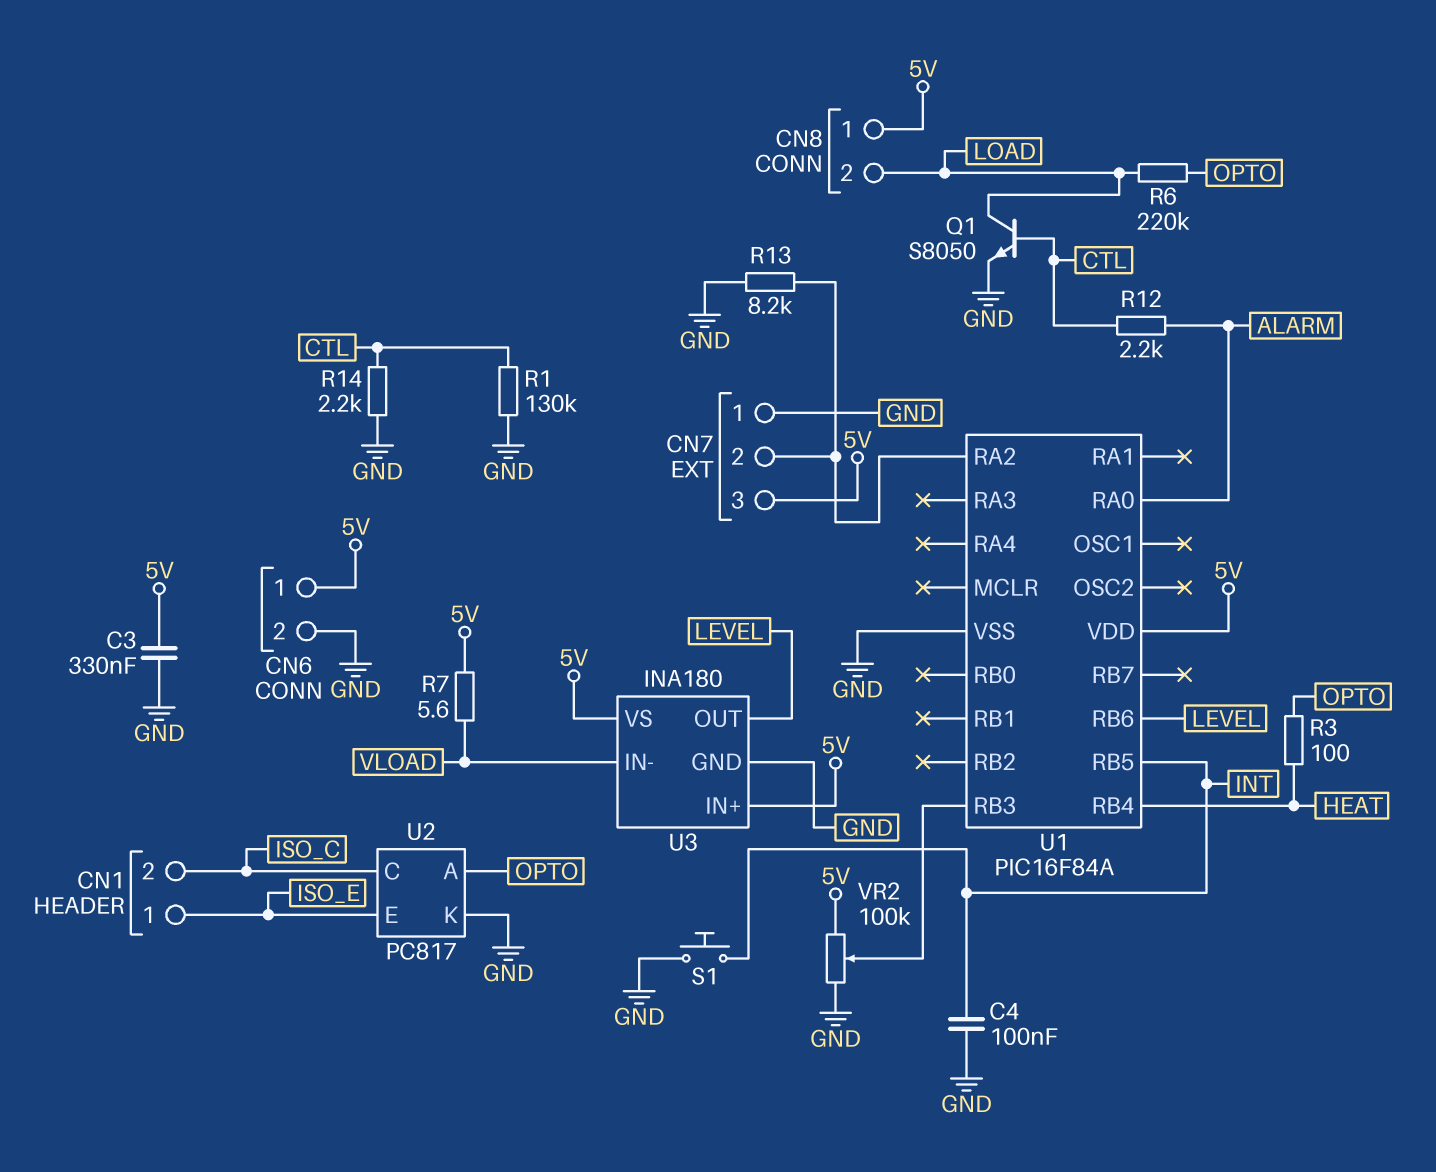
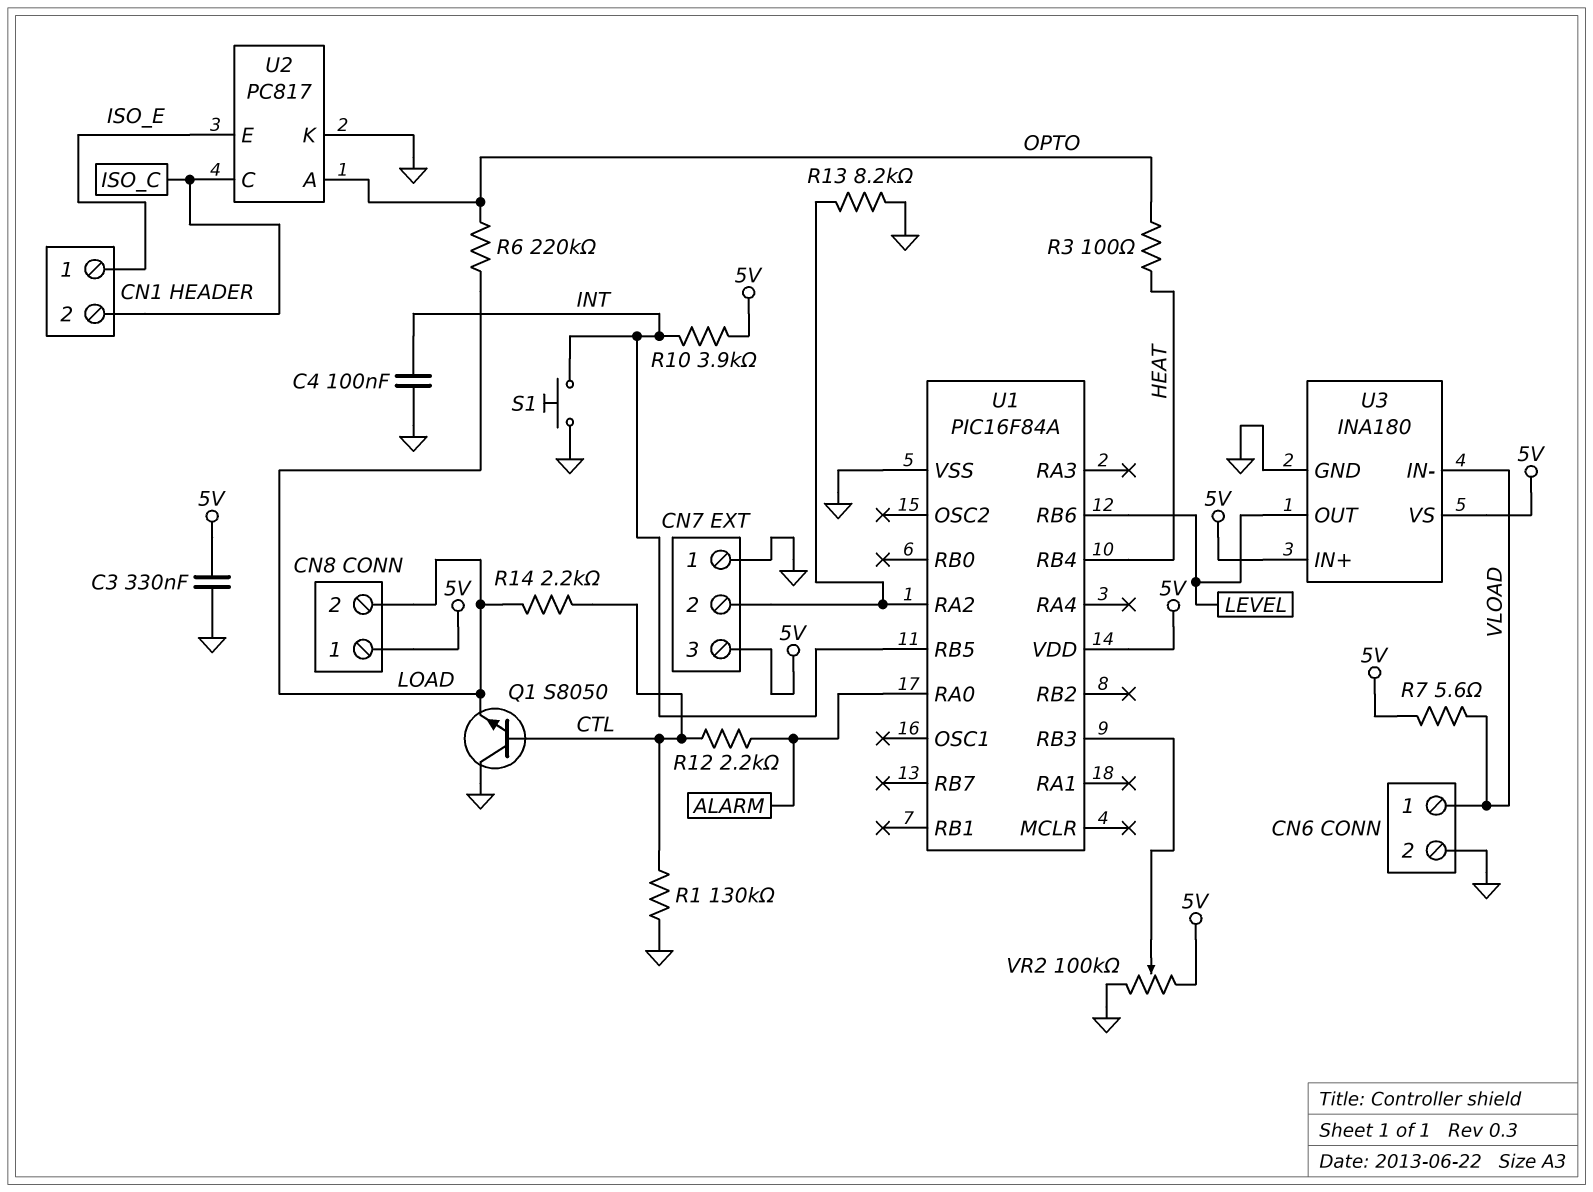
CN6 pin 1: 5V -> VLOAD
Q1: NPN S8050 (B CTL, C LOAD, E GND) -> NPN S8050 (B CTL, C GND, E LOAD)
R10: none -> 3.9k (5V, INT)
R14: 2.2k (CTL, GND) -> 2.2k (CTL, LOAD)

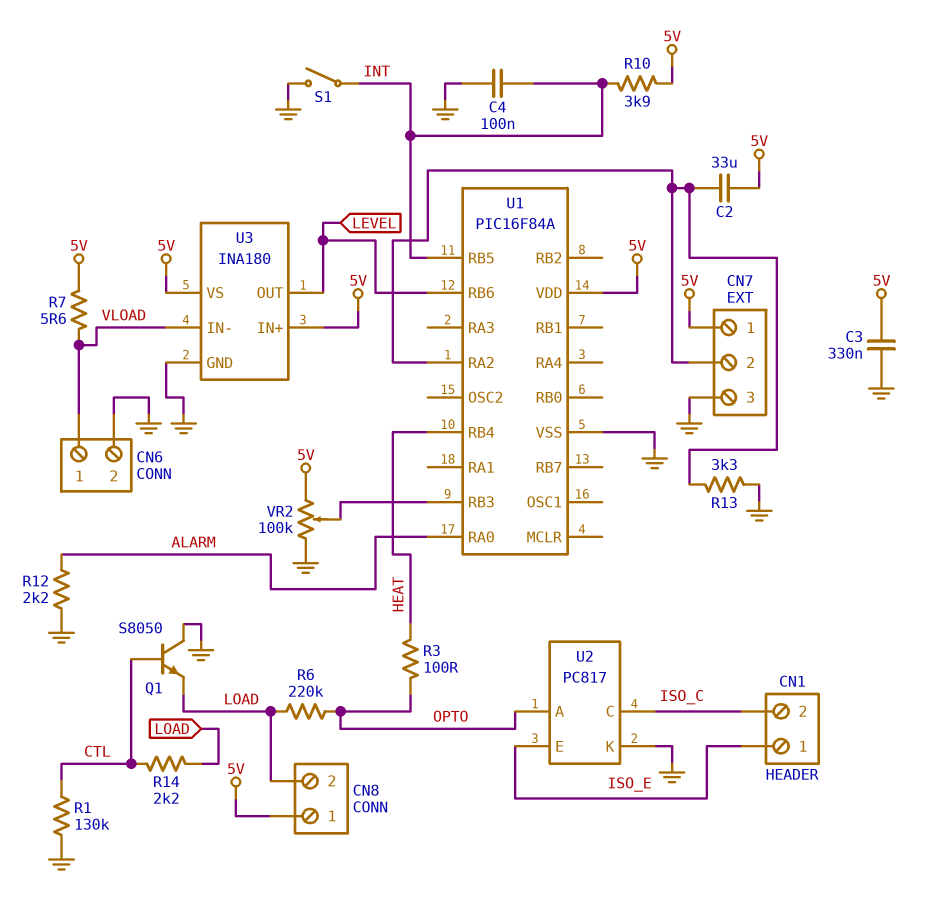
C2: none -> 33uF (5V, CN7/2)
CN7 pin 1: GND -> 5V
CN7 pin 3: 5V -> GND
R12: 2.2k (ALARM, CTL) -> 2.2k (ALARM, GND)
R13: 8.2k (CN7/2, GND) -> 3.3k (CN7/2, GND)
S1: button (GND, INT) -> switch (GND, INT)

